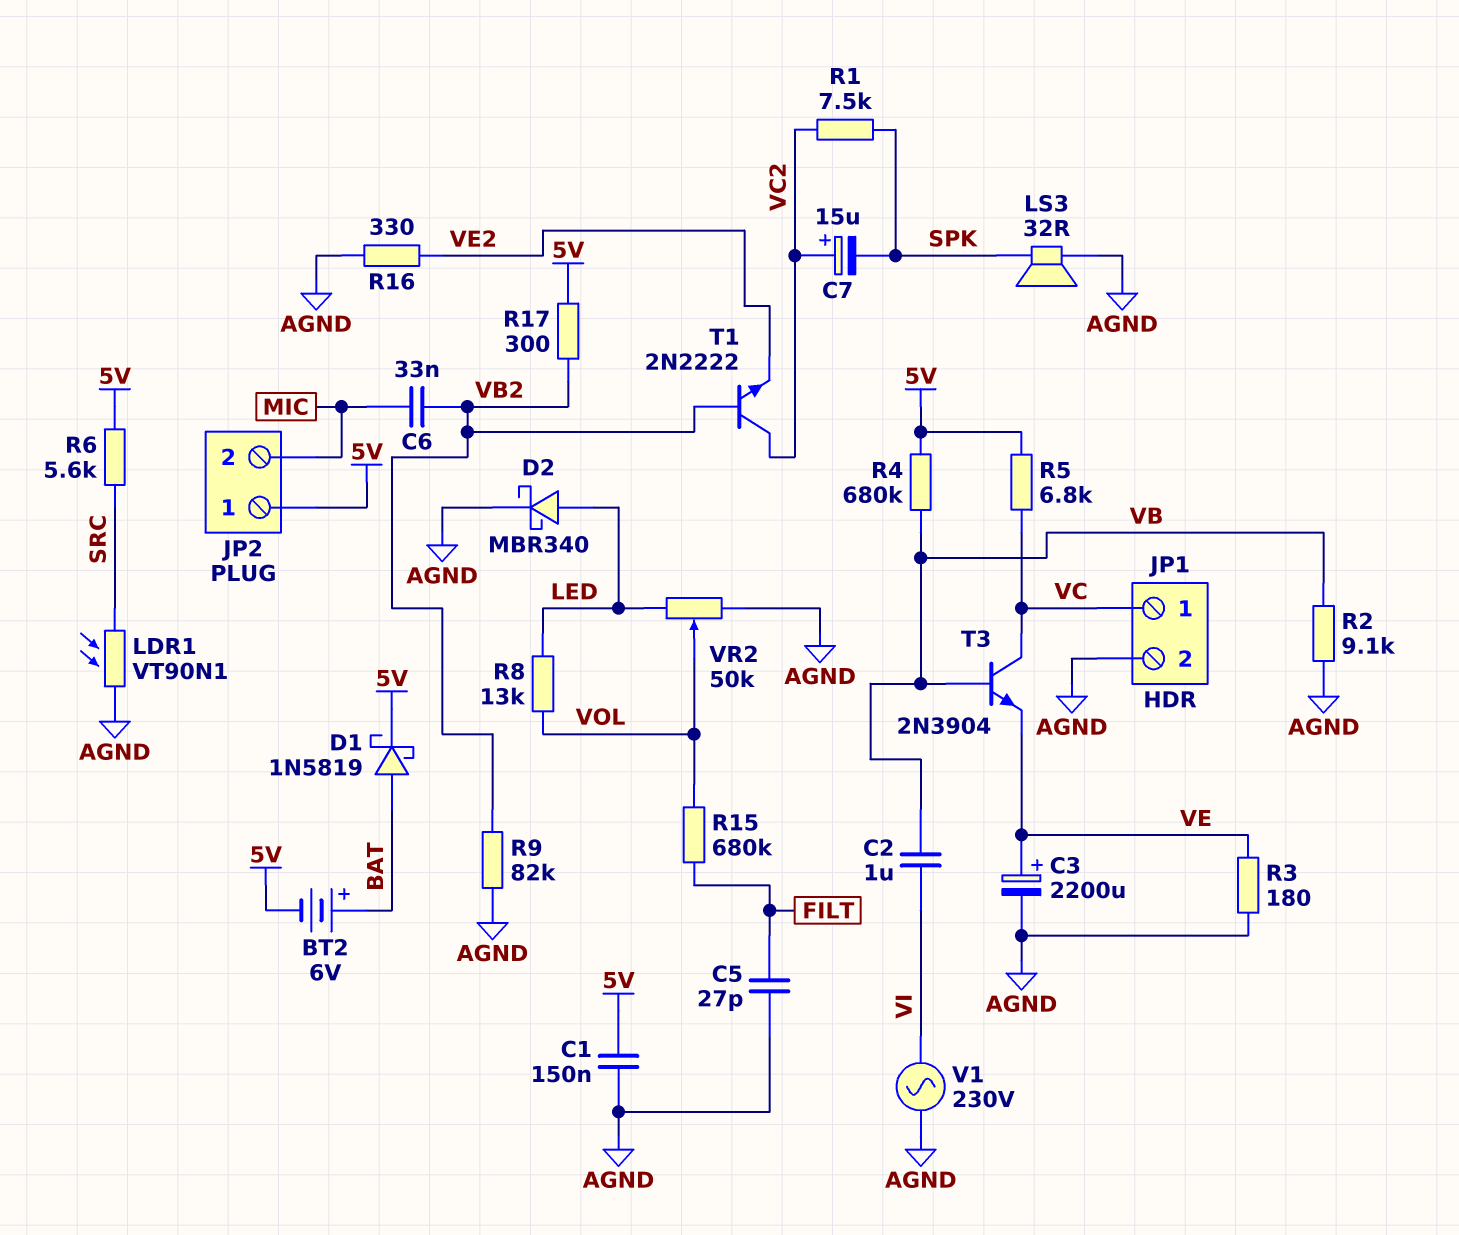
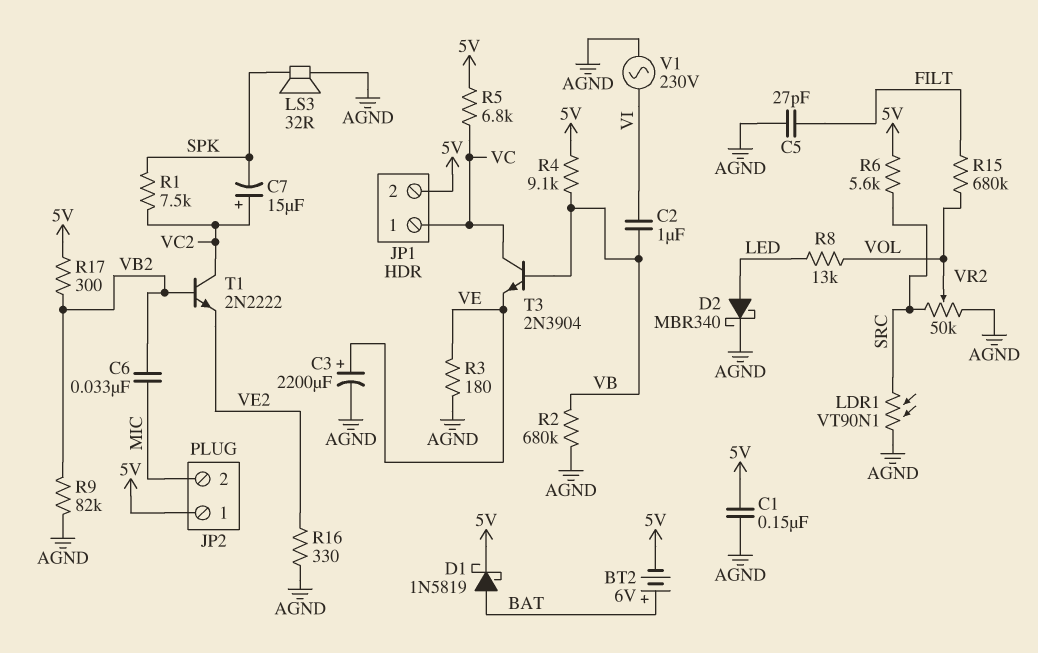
JP1 pin 2: AGND -> 5V
R2: 9.1k (AGND, VB) -> 680k (AGND, VB)
R4: 680k (5V, VB) -> 9.1k (5V, VB)
VR2: 50k (AGND, LED, wiper VOL) -> 50k (AGND, SRC, wiper VOL)

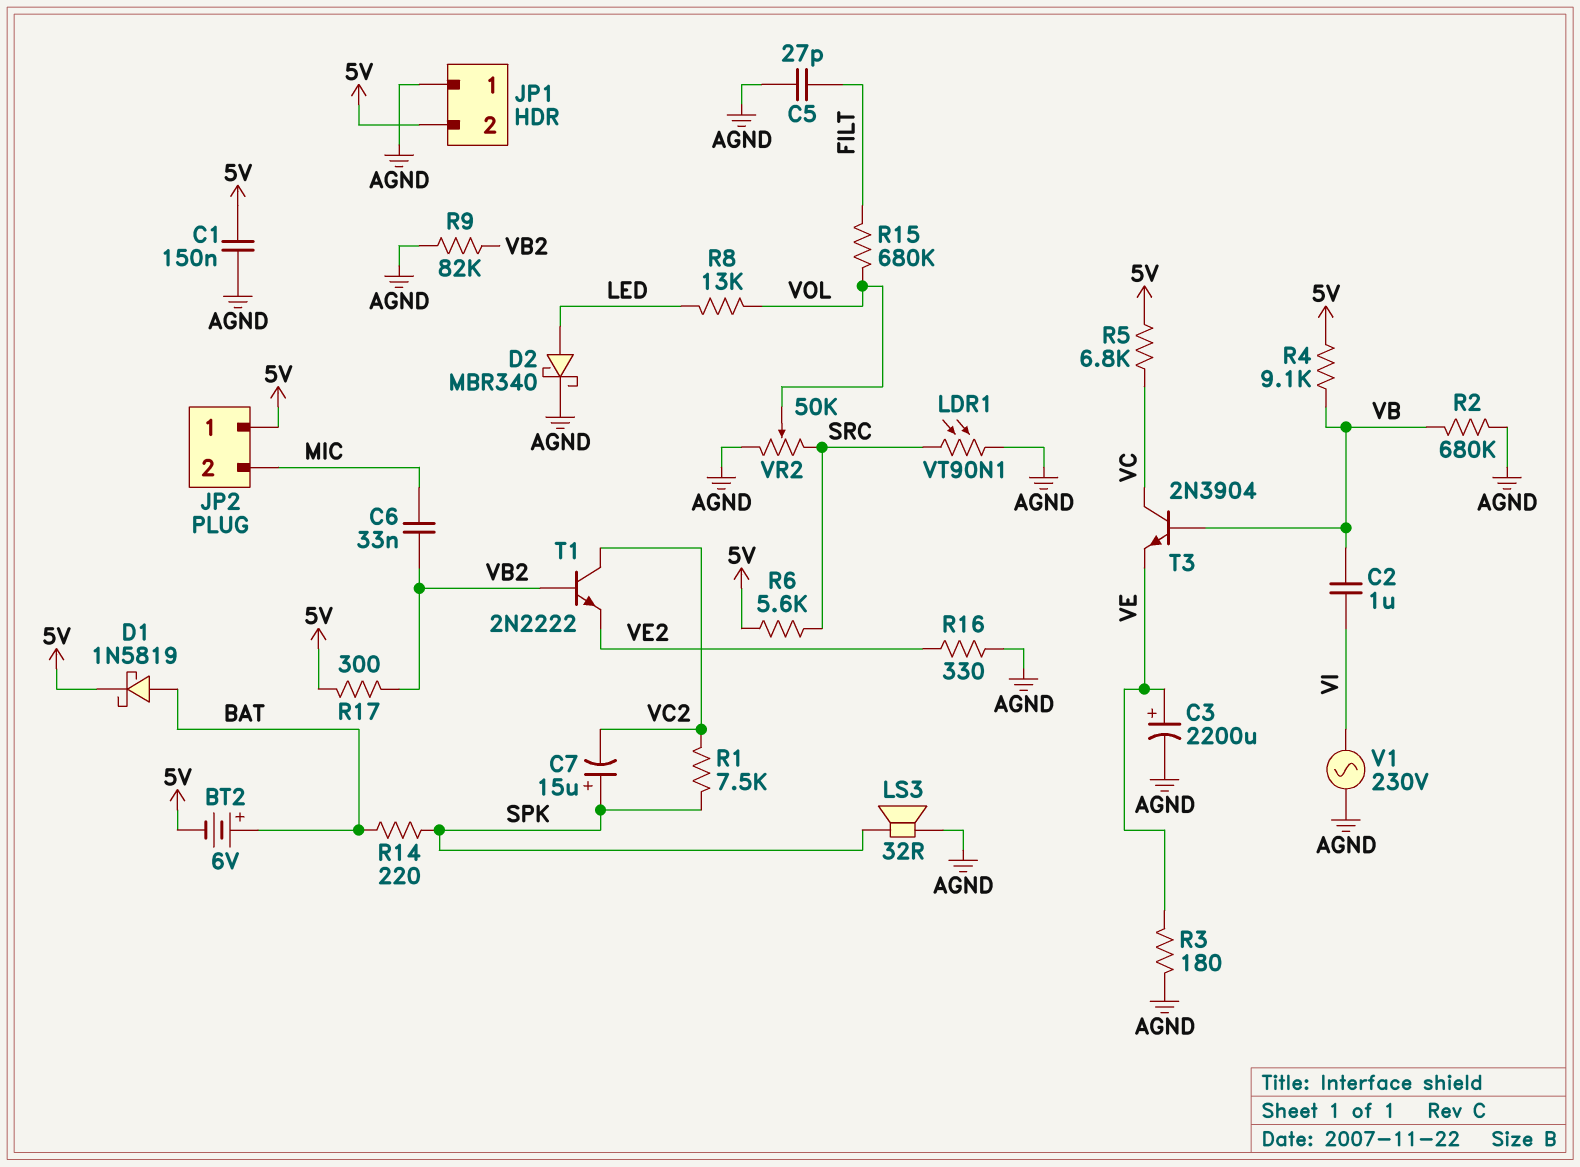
C7: 15uF (plus VC2, minus SPK) -> 15uF (plus SPK, minus VC2)
JP1 pin 1: VC -> AGND
R14: none -> 220 (BAT, SPK)

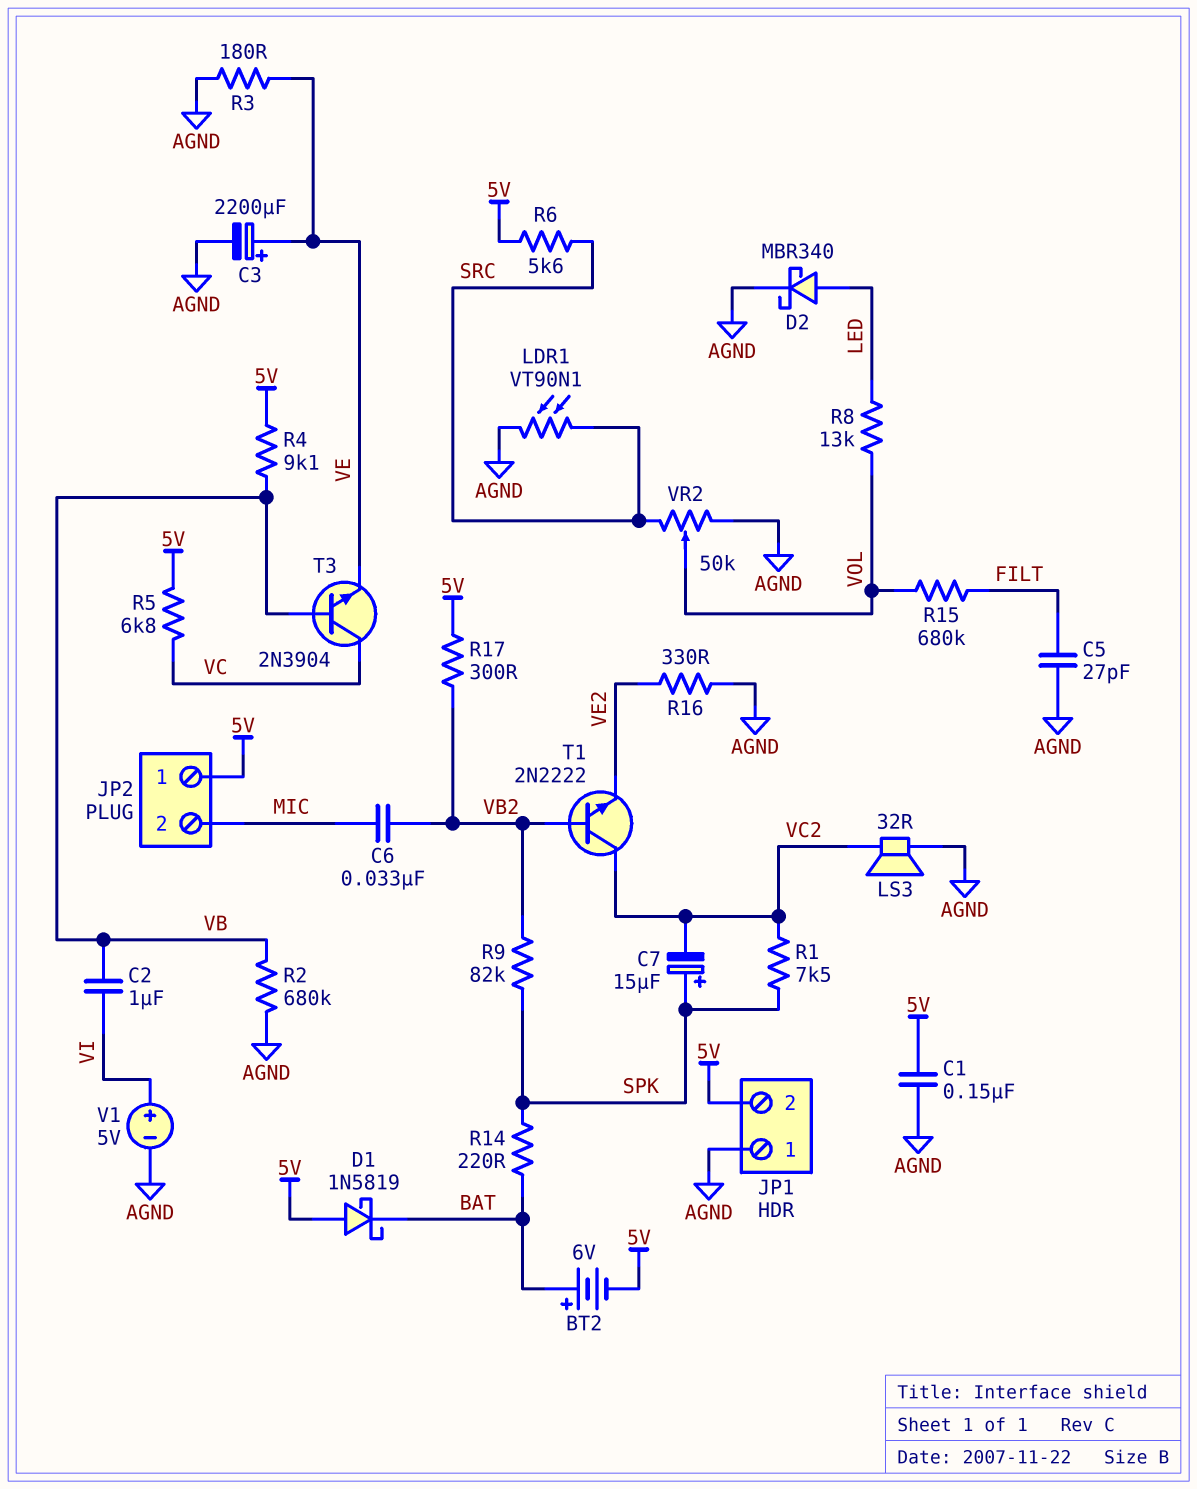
D1: schottky 1N5819 (A BAT, K 5V) -> schottky 1N5819 (A 5V, K BAT)
LS3: speaker 32R (AGND, SPK) -> speaker 32R (AGND, VC2)
R9: 82k (AGND, VB2) -> 82k (SPK, VB2)
V1: AC 230V (AGND, VI) -> 5V (plus VI, minus AGND)

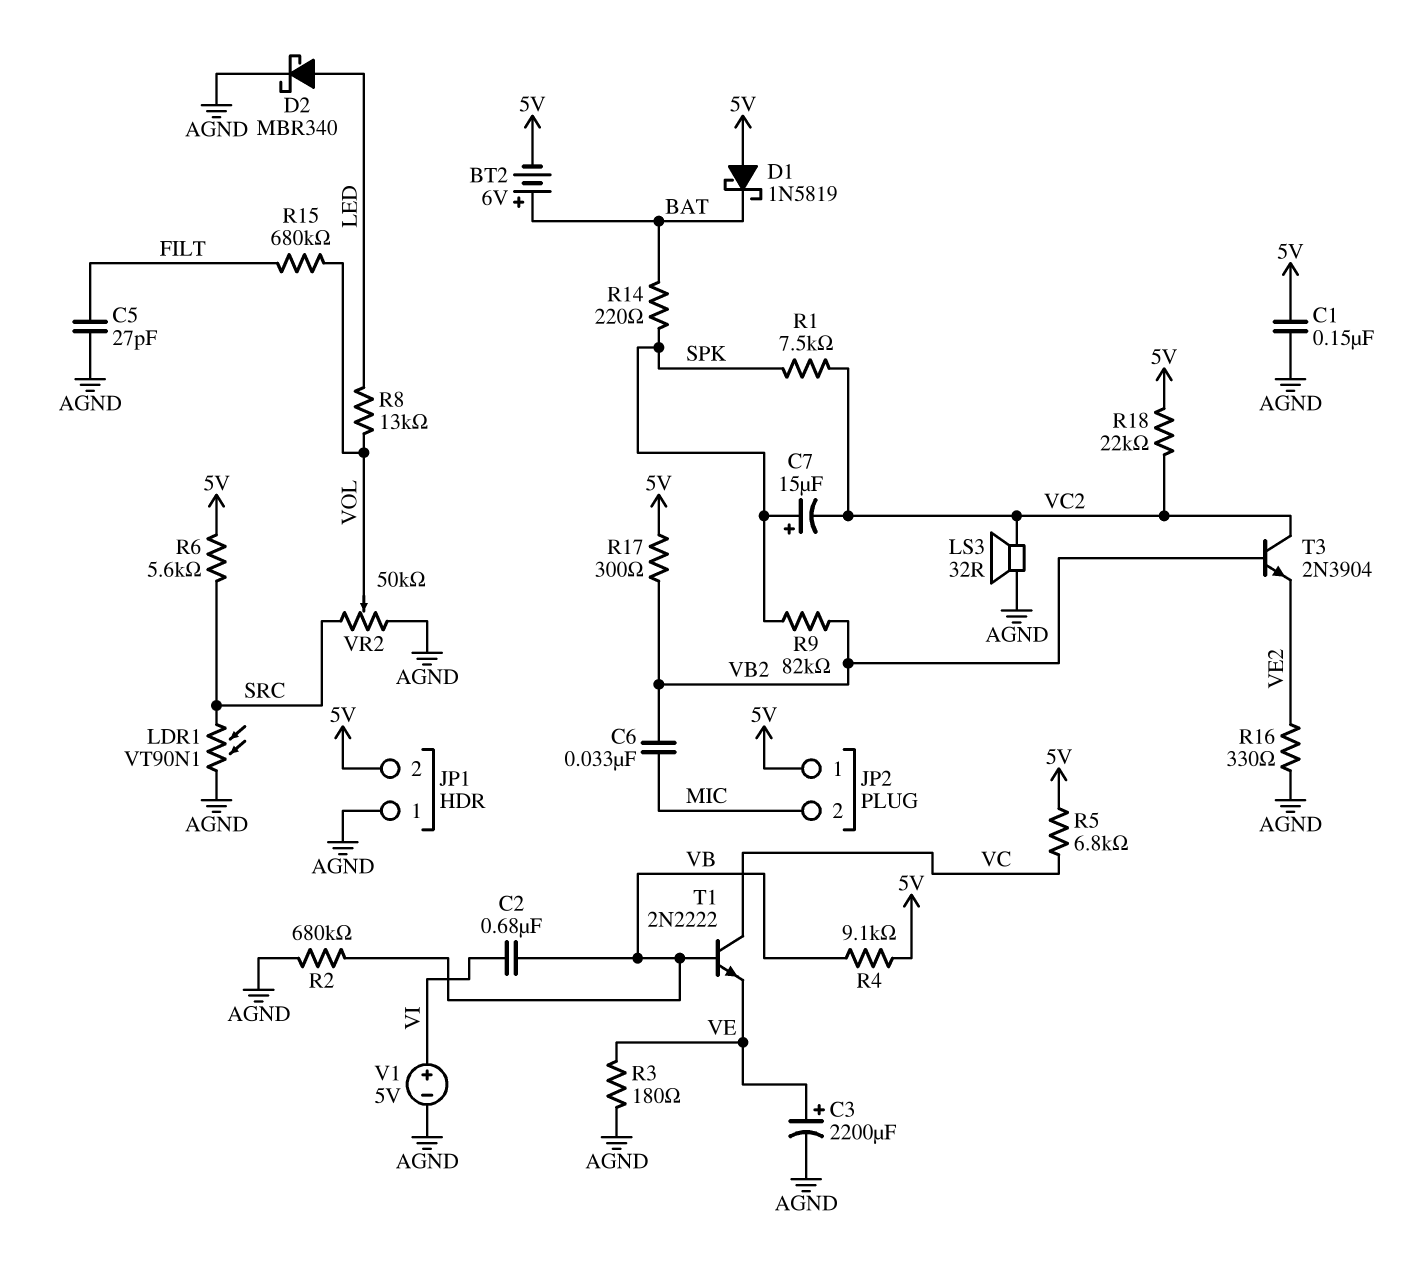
C2: 1uF (VB, VI) -> 680nF (VB, VI)
R18: none -> 22k (5V, VC2)
T1: NPN 2N2222 (B VB2, C VC2, E VE2) -> NPN 2N2222 (B VB, C VC, E VE)
T3: NPN 2N3904 (B VB, C VC, E VE) -> NPN 2N3904 (B VB2, C VC2, E VE2)

